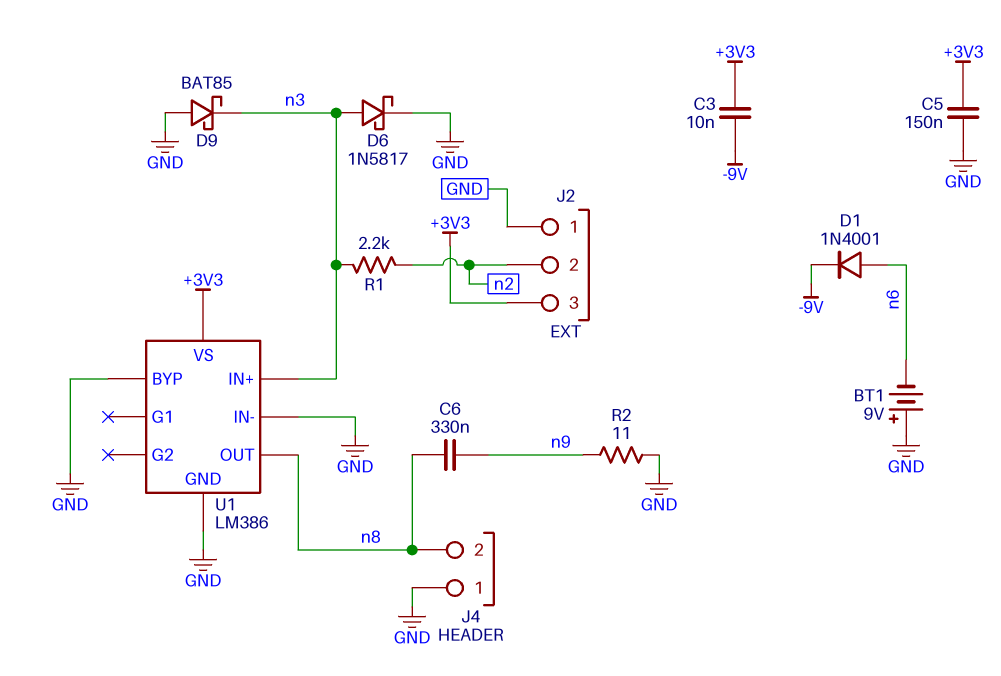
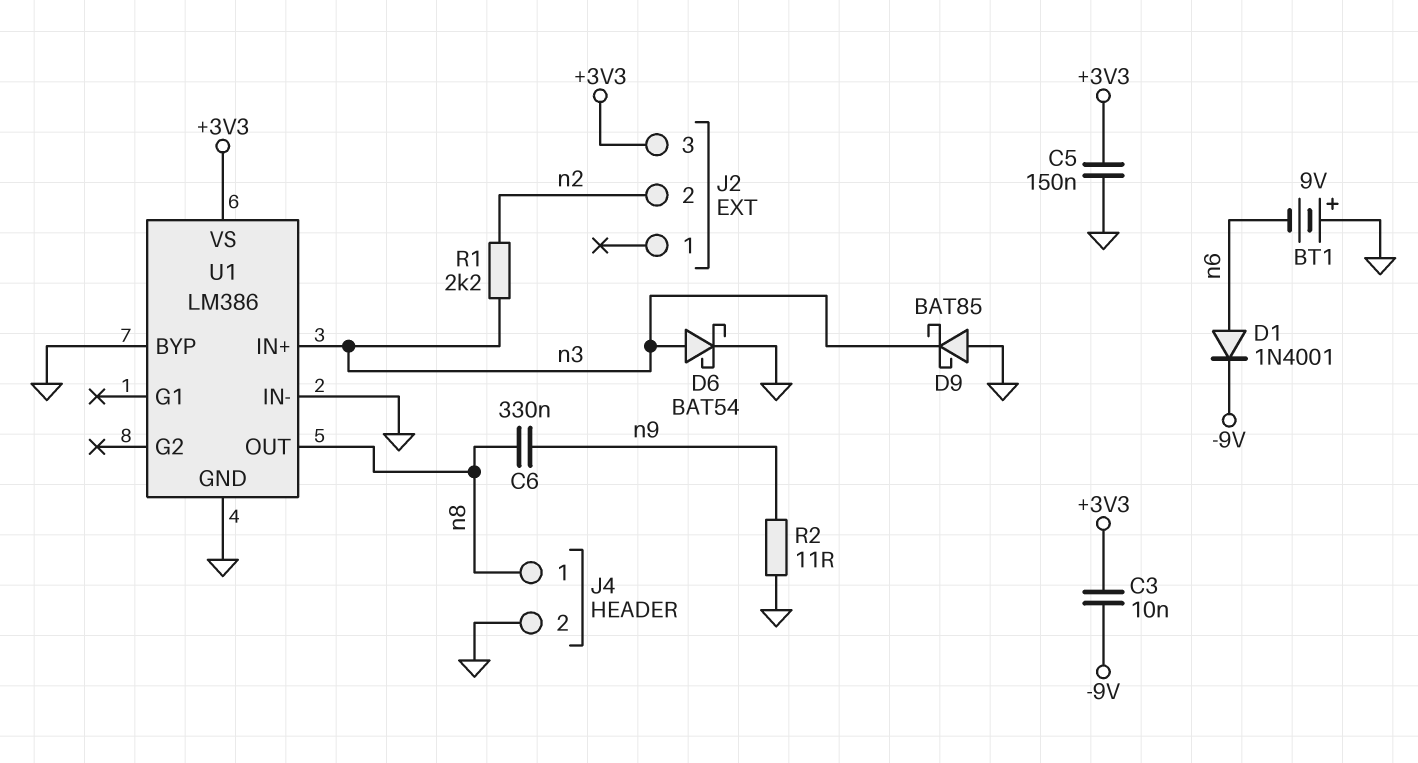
D6: schottky 1N5817 (A n3, K GND) -> schottky BAT54 (A n3, K GND)
J2 pin 1: GND -> none
J4 pin 1: GND -> n8
J4 pin 2: n8 -> GND

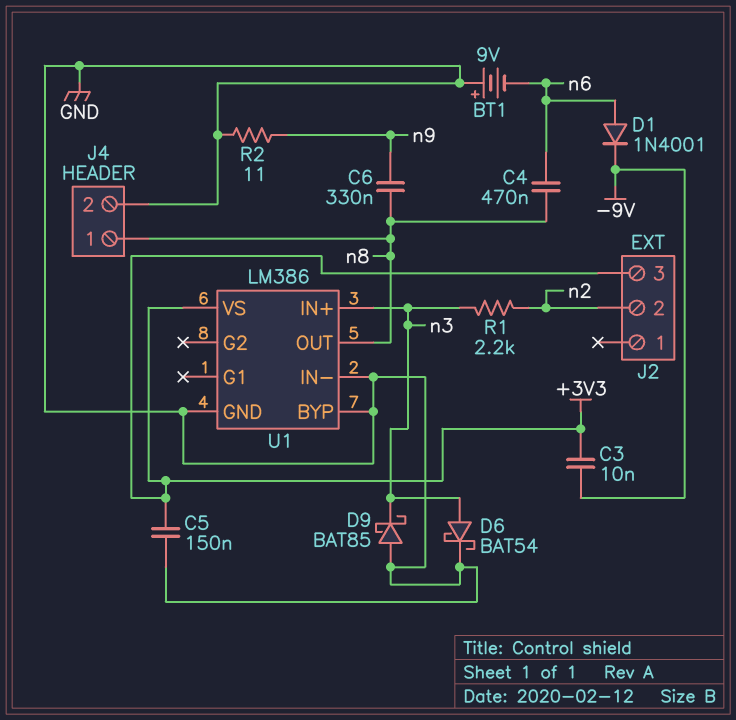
C4: none -> 470nF (n6, n8)

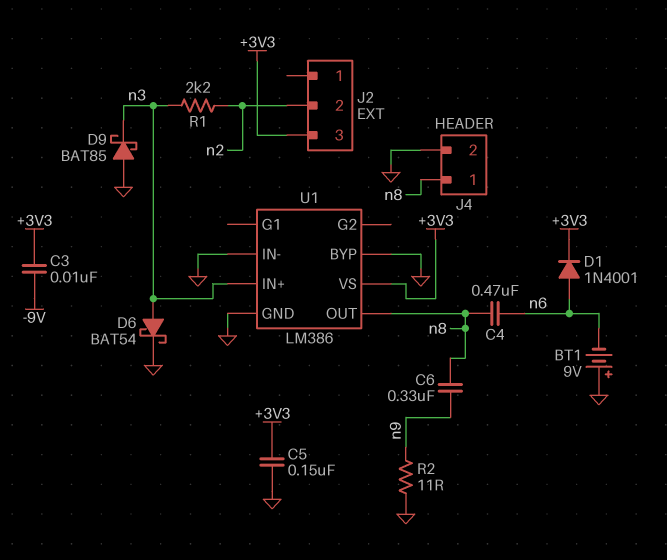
D1: diode 1N4001 (A n6, K -9V) -> diode 1N4001 (A n6, K +3V3)

